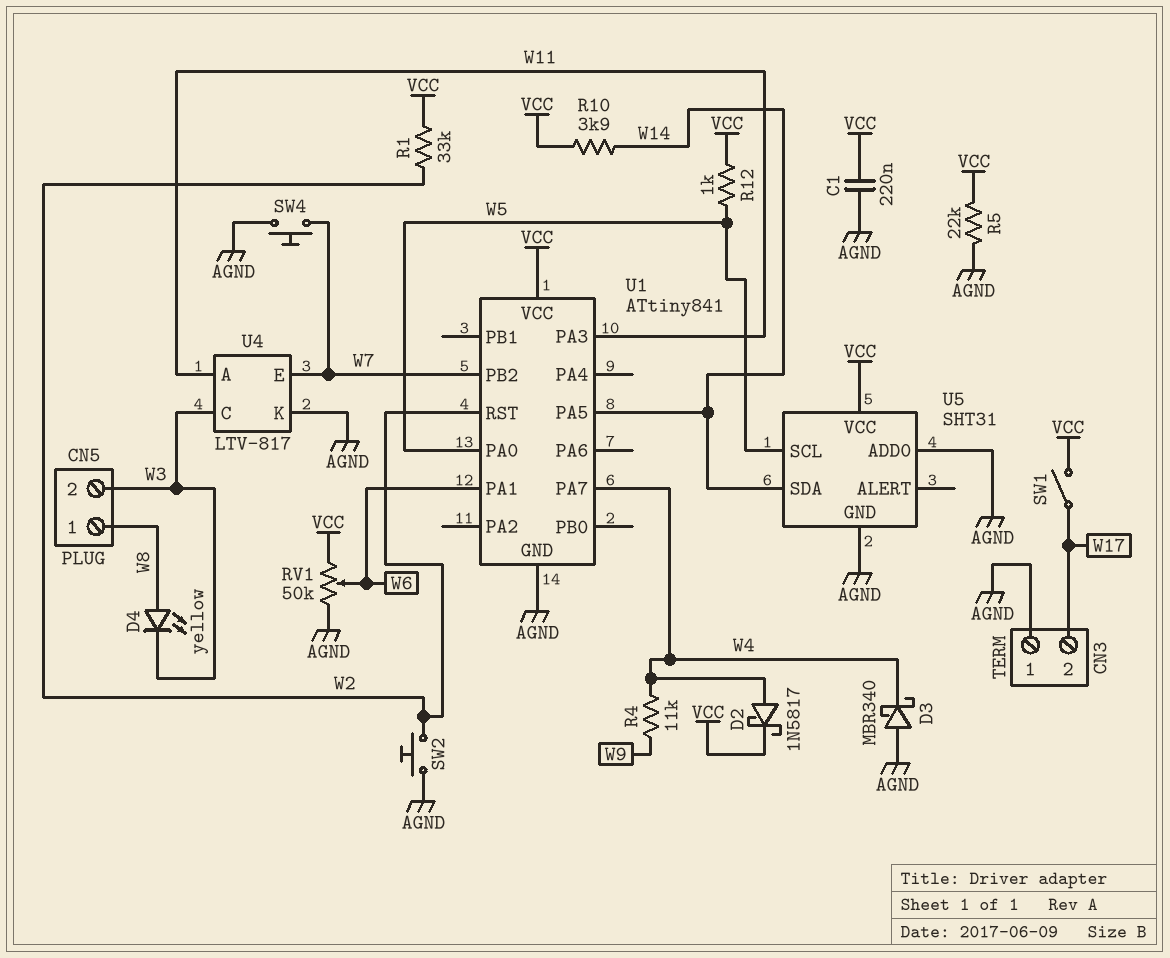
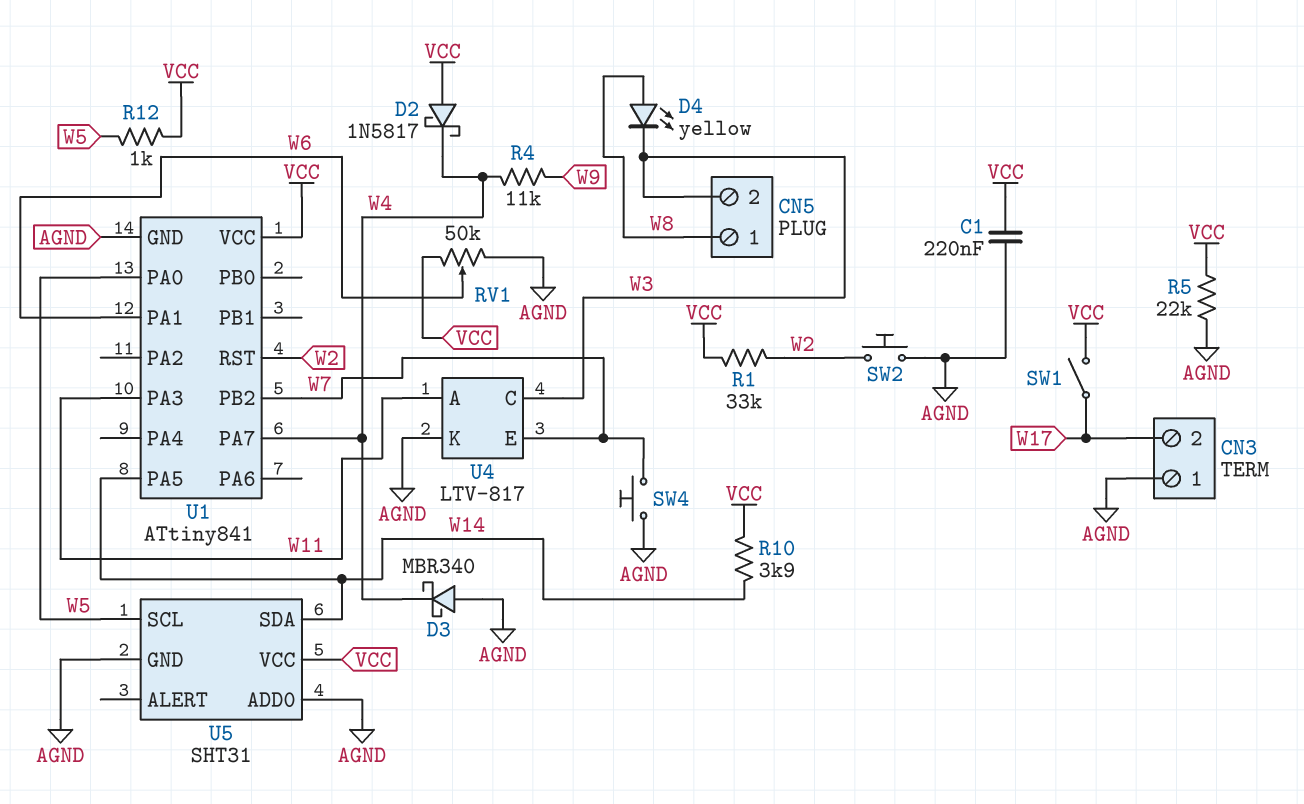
D2: schottky 1N5817 (A W4, K VCC) -> schottky 1N5817 (A VCC, K W4)

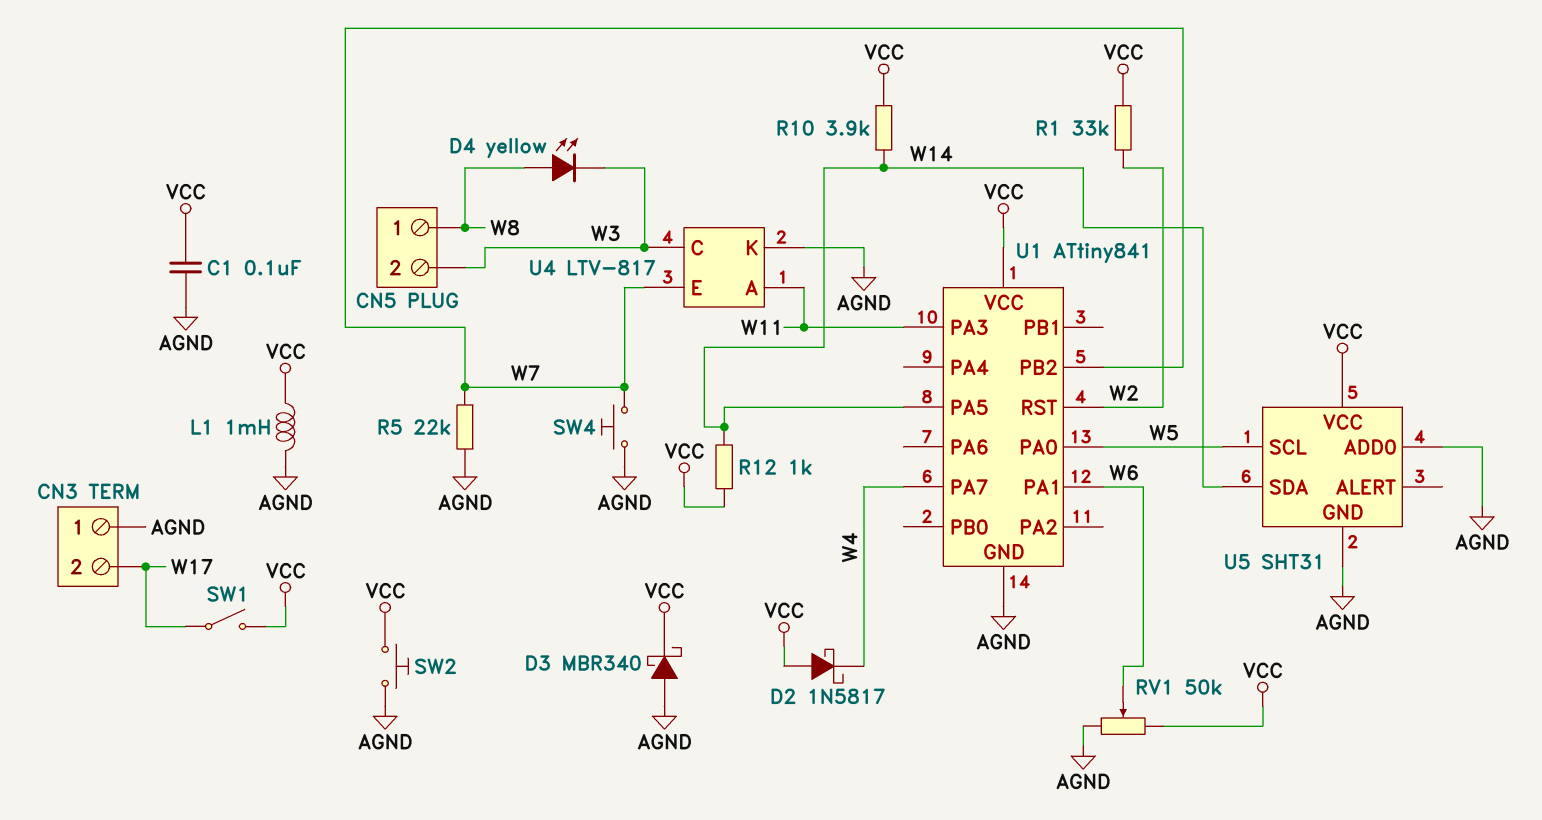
C1: 220nF (AGND, VCC) -> 100nF (AGND, VCC)
D3: schottky MBR340 (A AGND, K W4) -> schottky MBR340 (A AGND, K VCC)
L1: none -> 1mH (AGND, VCC)
R4: 11k (W4, W9) -> none
R5: 22k (AGND, VCC) -> 22k (AGND, W7)
R12: 1k (VCC, W5) -> 1k (VCC, W14)
SW2: button (AGND, W2) -> button (AGND, VCC)

